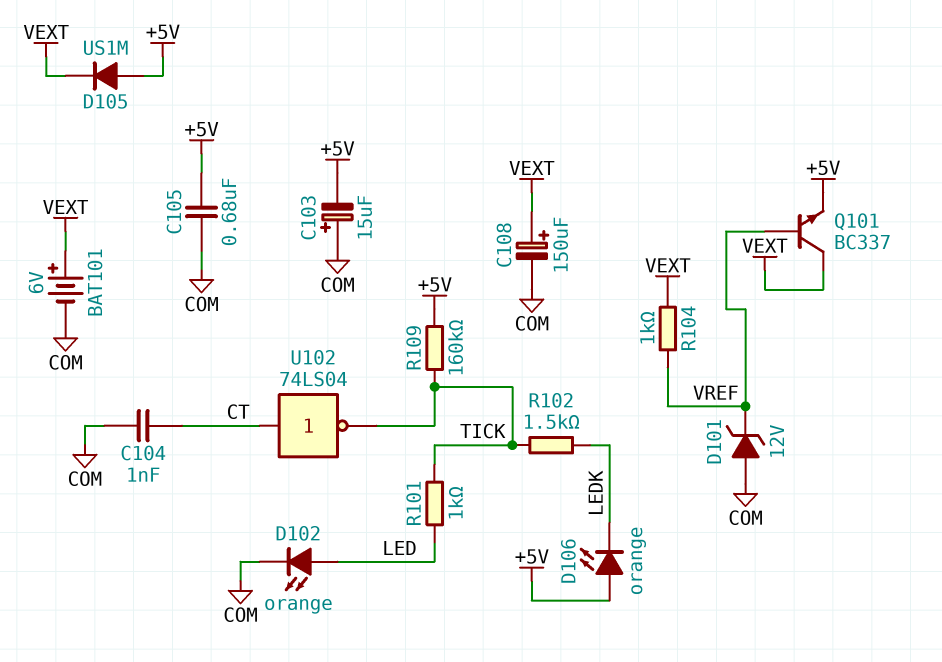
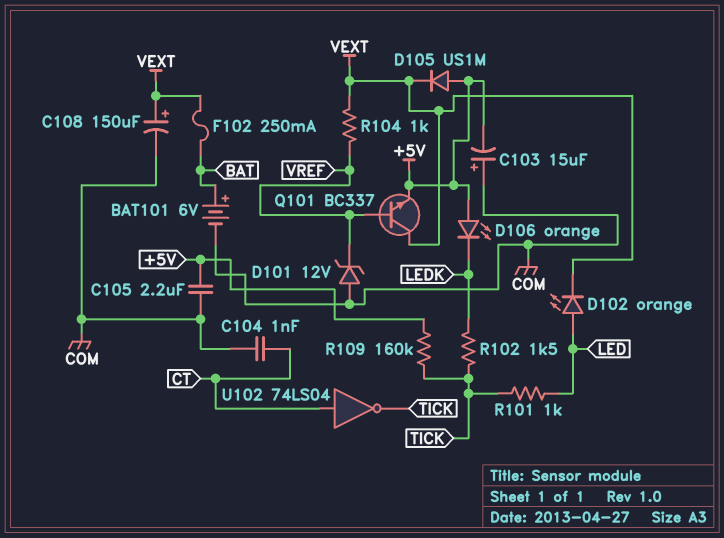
BAT101: 6V (plus VEXT, minus COM) -> 6V (plus BAT, minus COM)
C105: 680nF (+5V, COM) -> 2.2uF (+5V, COM)
D102: LED orange (A LED, K COM) -> LED orange (A LED, K VEXT)
F102: none -> 250mA (BAT, VEXT)

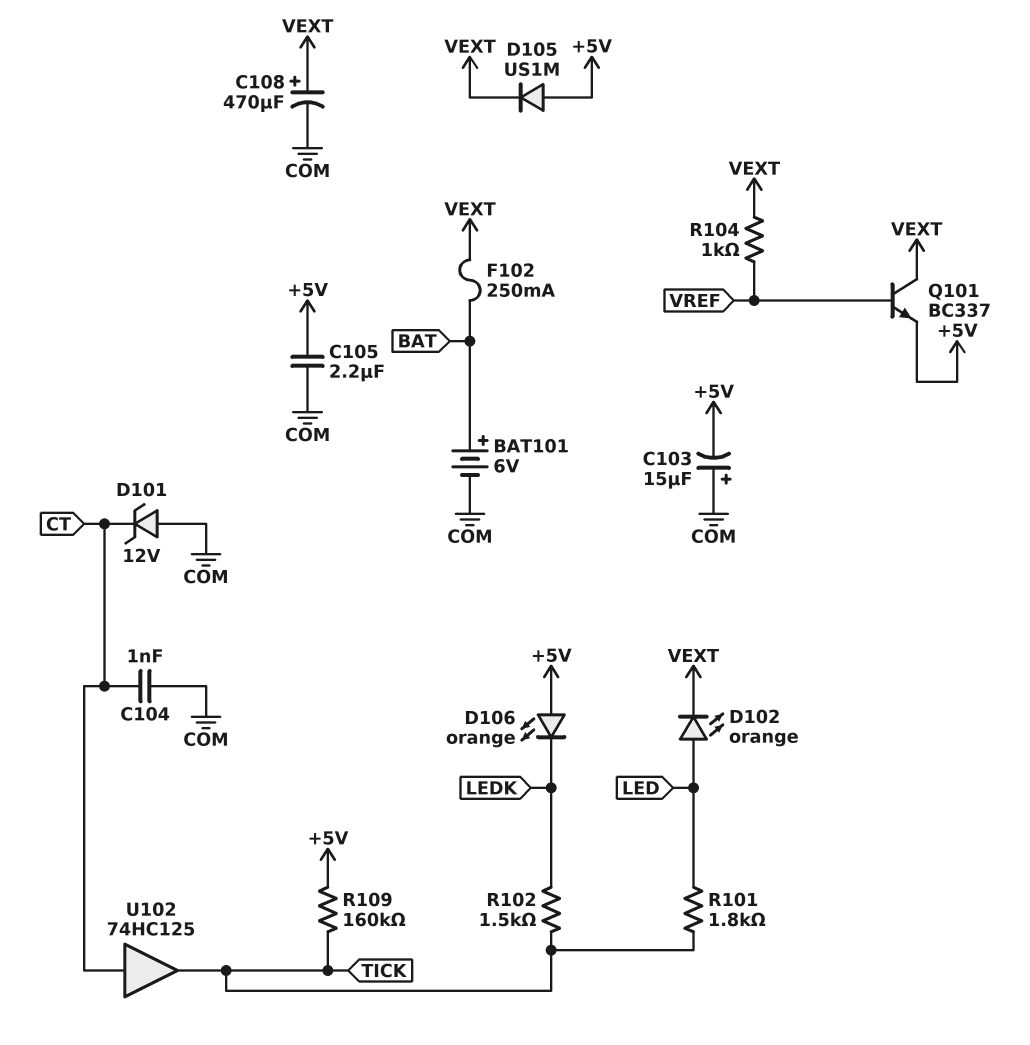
C108: 150uF (plus VEXT, minus COM) -> 470uF (plus VEXT, minus COM)
D101: zener 12V (A COM, K VREF) -> zener 12V (A COM, K CT)
R101: 1k (LED, TICK) -> 1.8k (LED, TICK)
U102: NOT 74LS04 (in CT, out TICK) -> buffer 74HC125 (in CT, out TICK)

